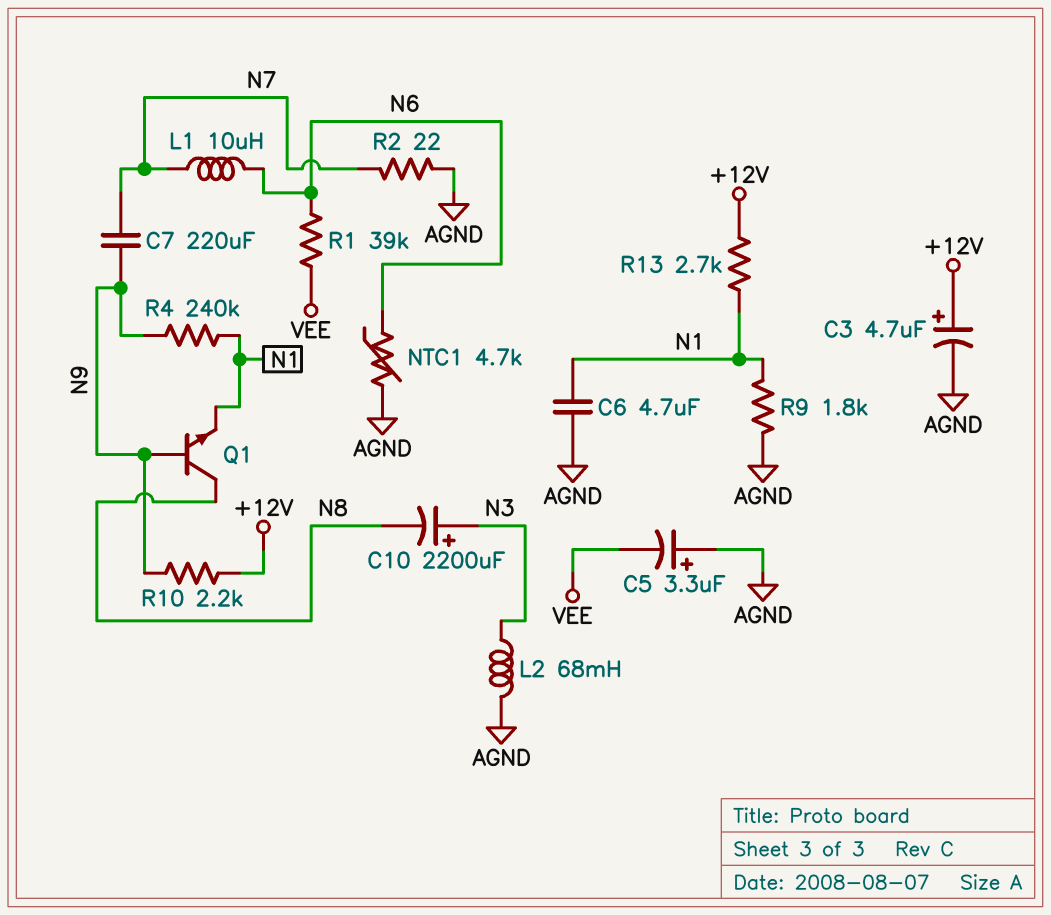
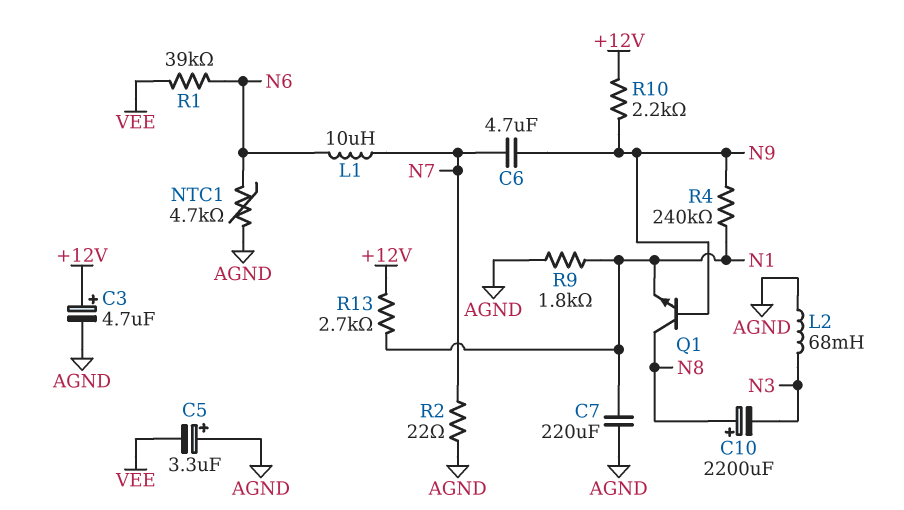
C6: 4.7uF (AGND, N1) -> 4.7uF (N7, N9)
C7: 220uF (N7, N9) -> 220uF (AGND, N1)
C10: 2200uF (plus N3, minus N8) -> 2200uF (plus N8, minus N3)

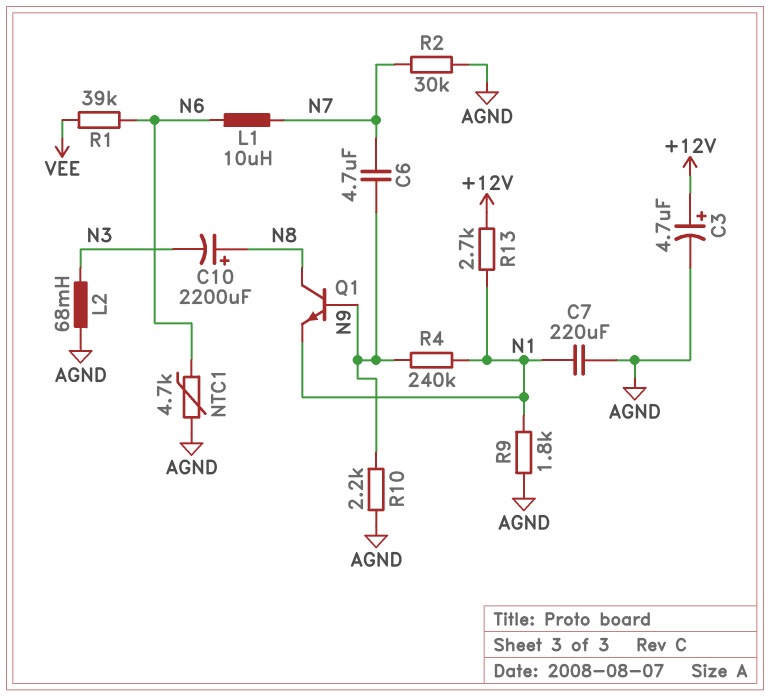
C5: 3.3uF (plus AGND, minus VEE) -> none
R2: 22 (AGND, N7) -> 30k (AGND, N7)
R10: 2.2k (+12V, N9) -> 2.2k (AGND, N9)

